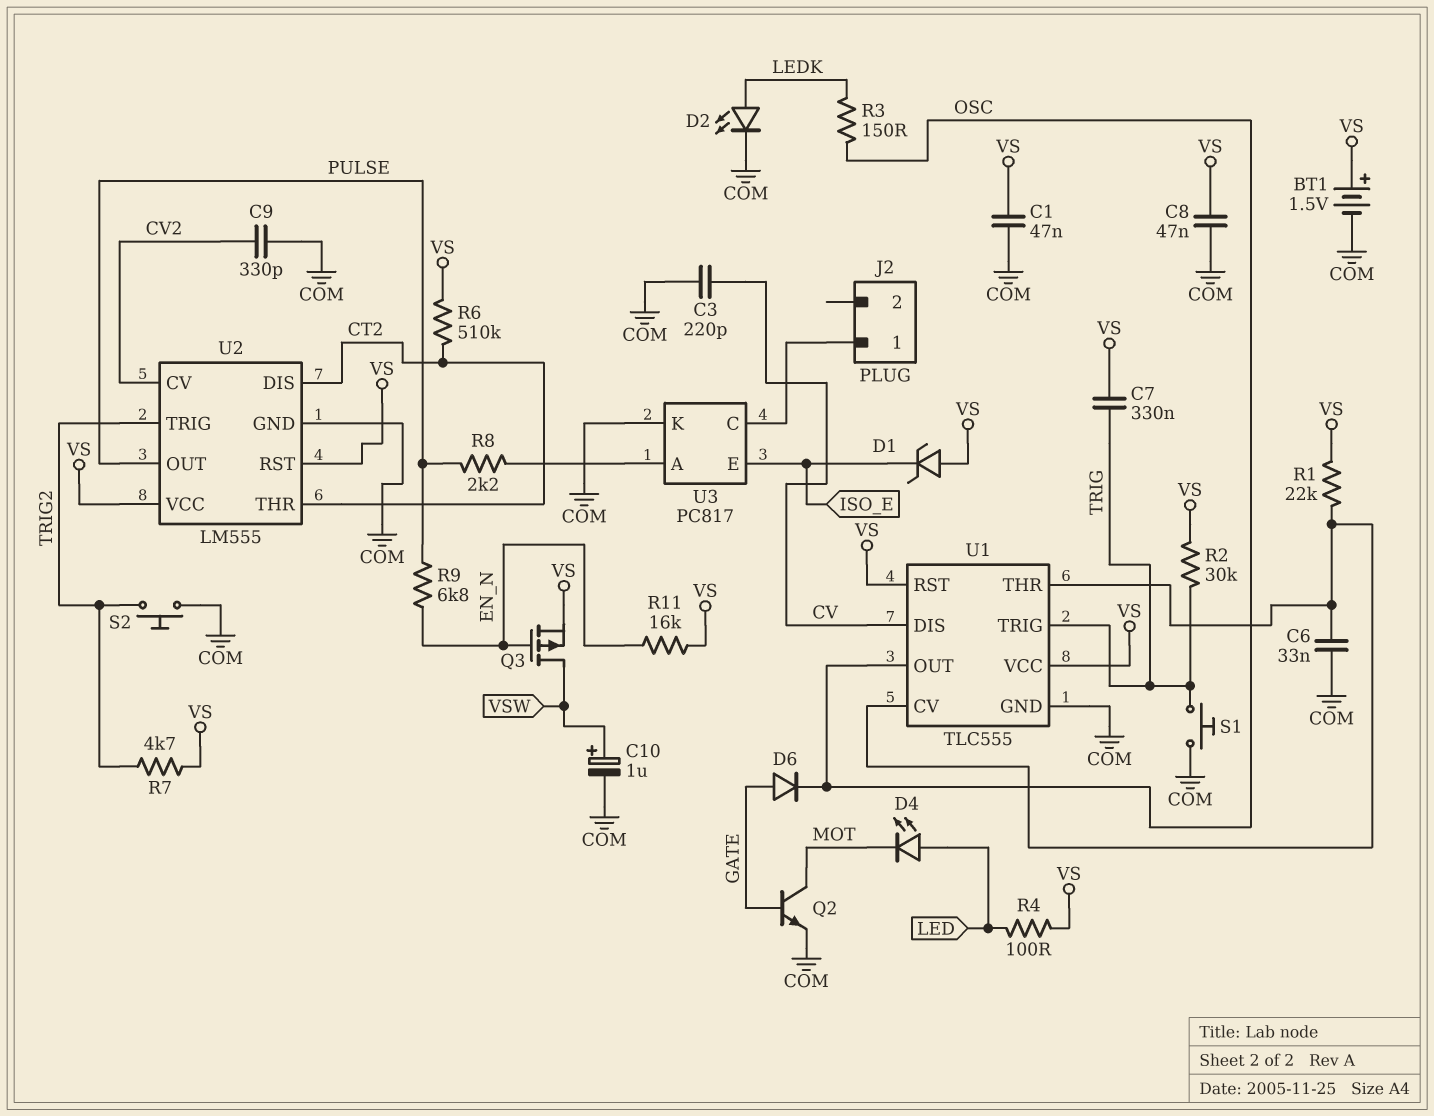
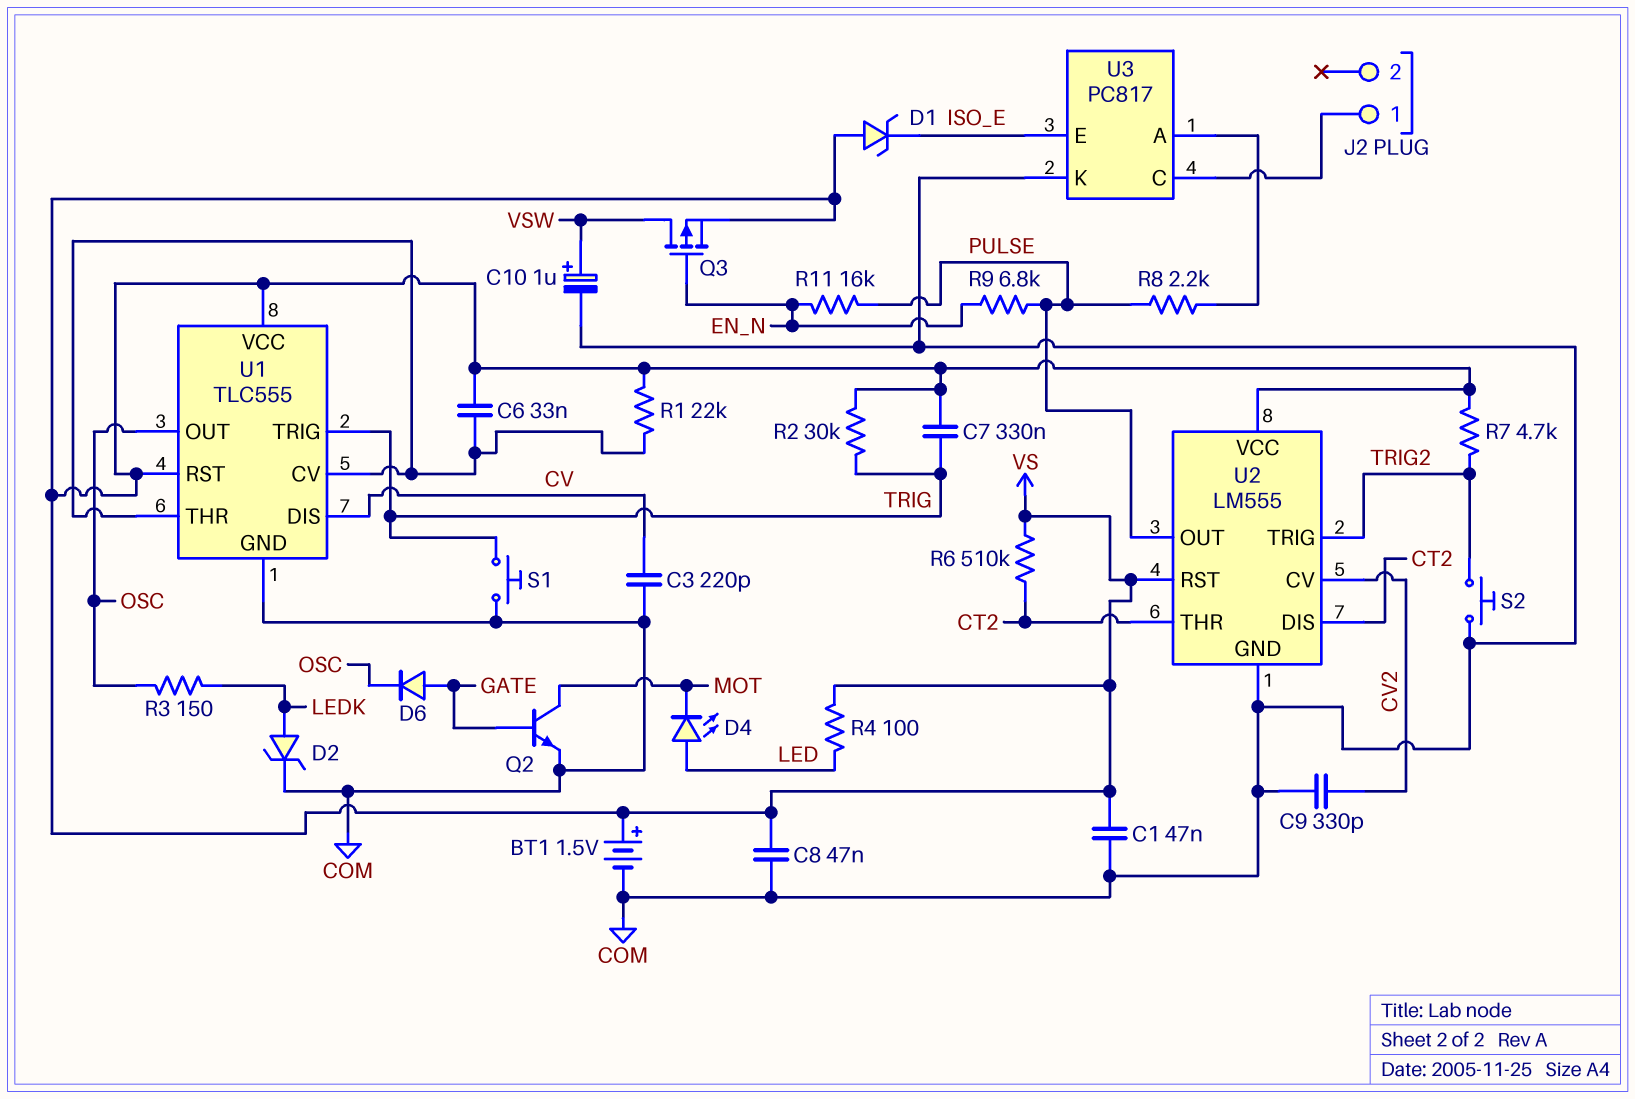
C6: 33nF (COM, U1/CV) -> 33nF (U1/CV, VS)
D2: LED (A LEDK, K COM) -> zener (A LEDK, K COM)
R11: 16k (EN_N, VS) -> 16k (EN_N, PULSE)

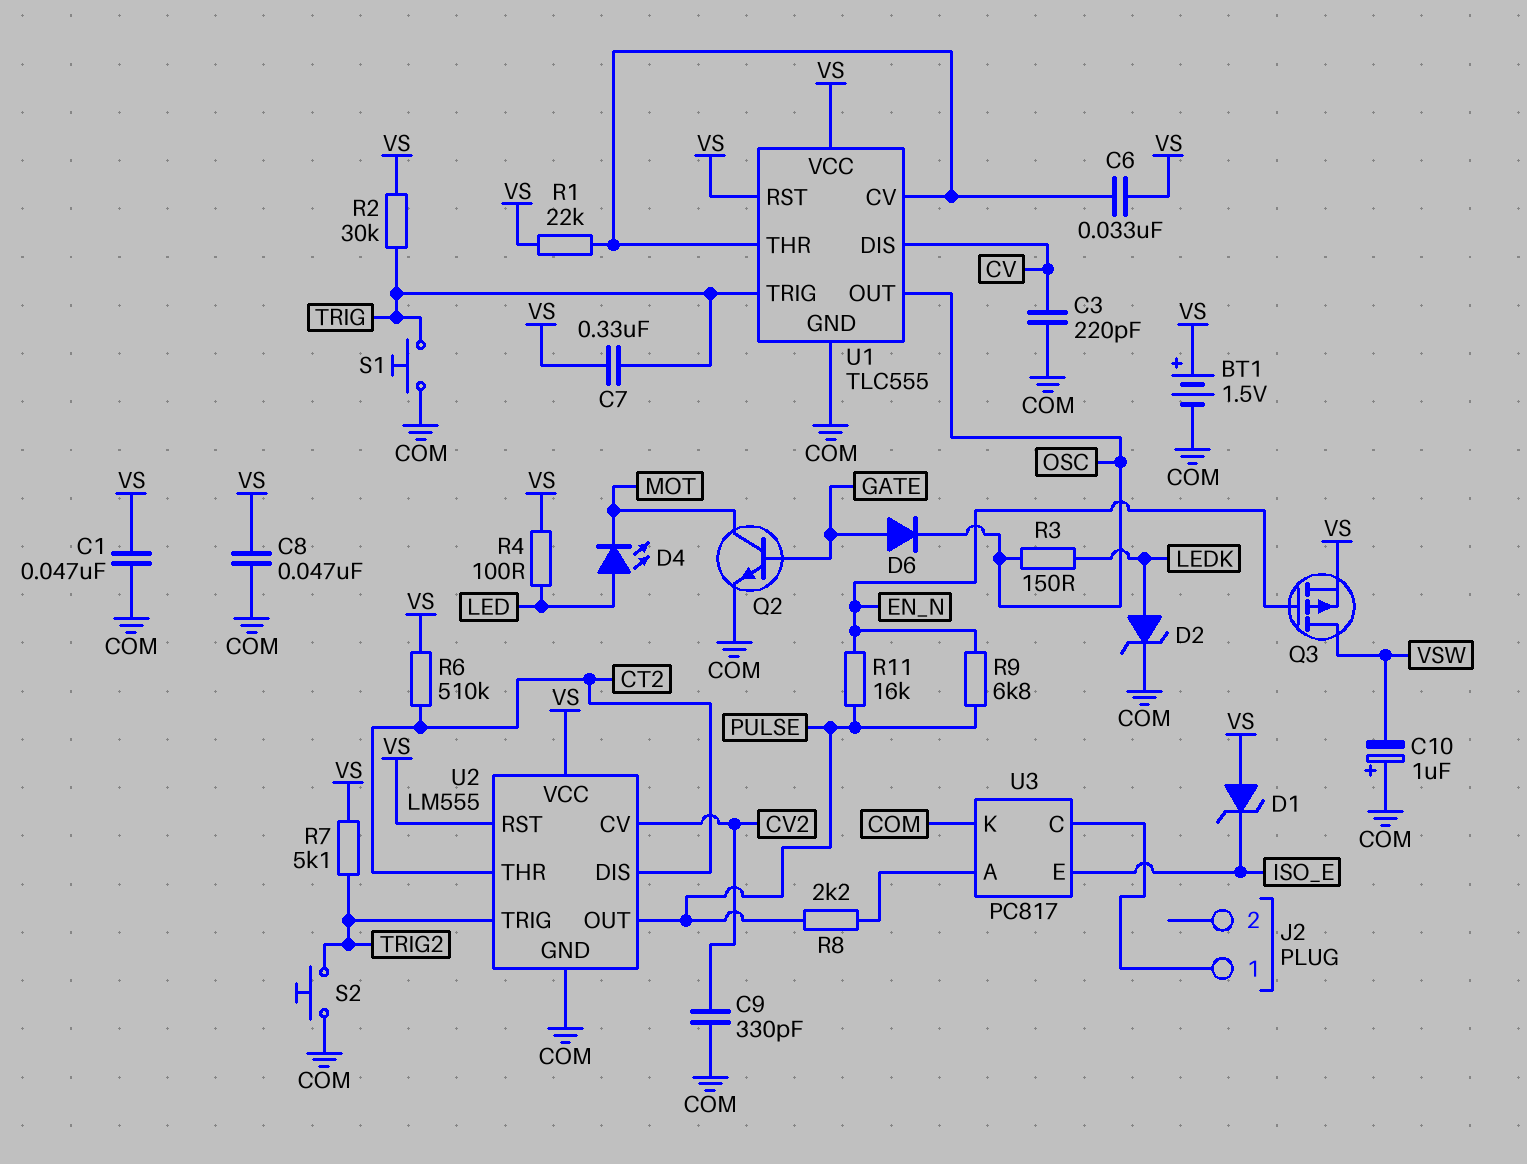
C10: 1uF (plus VSW, minus COM) -> 1uF (plus COM, minus VSW)
R7: 4.7k (TRIG2, VS) -> 5.1k (TRIG2, VS)

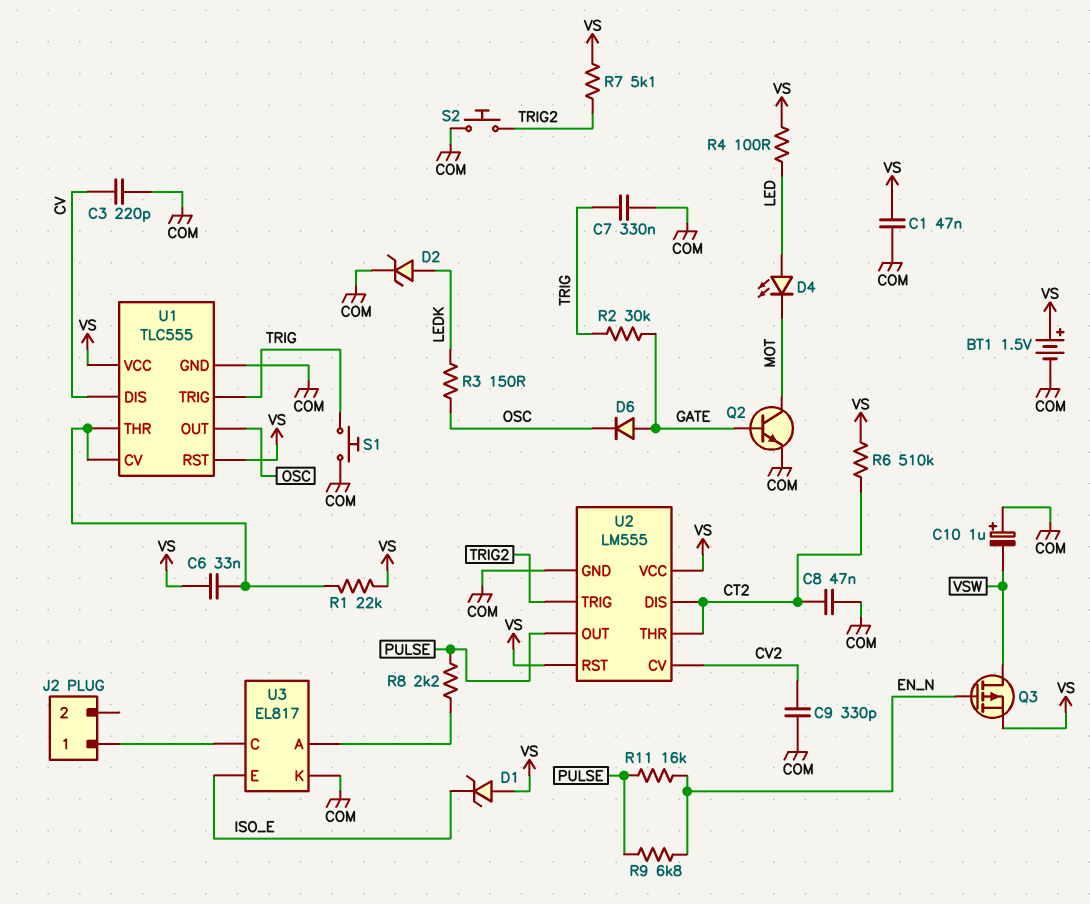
C7: 330nF (TRIG, VS) -> 330nF (COM, TRIG)
C8: 47nF (COM, VS) -> 47nF (COM, CT2)
R2: 30k (TRIG, VS) -> 30k (GATE, TRIG)
U3: PC817 -> EL817

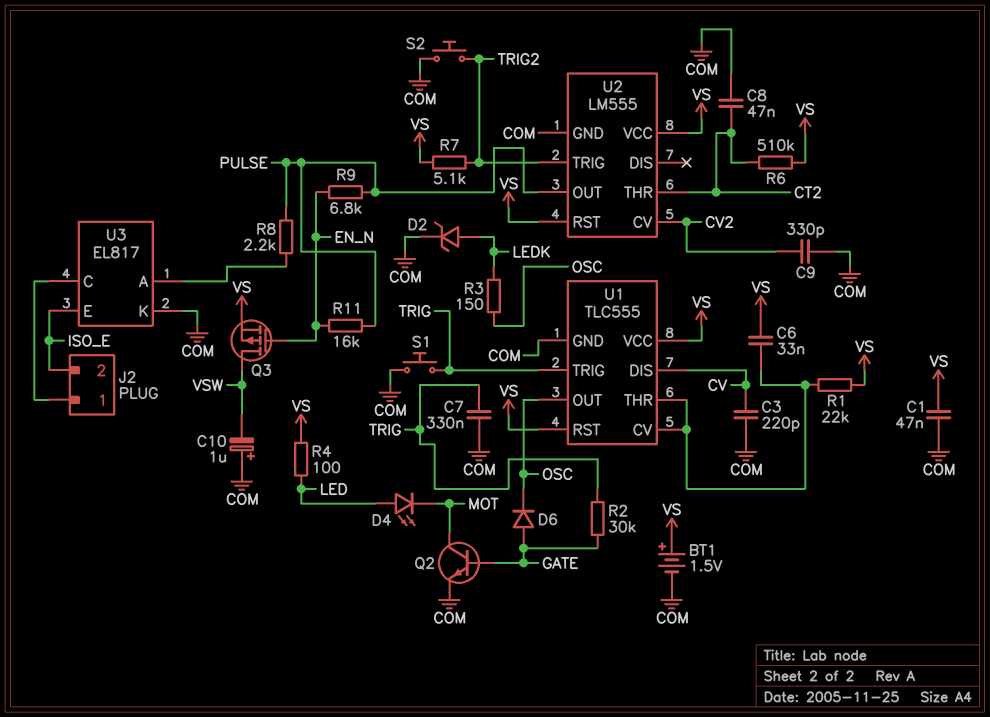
D1: zener (A VS, K ISO_E) -> none
J2 pin 2: none -> ISO_E
U2 pin DIS: CT2 -> none

